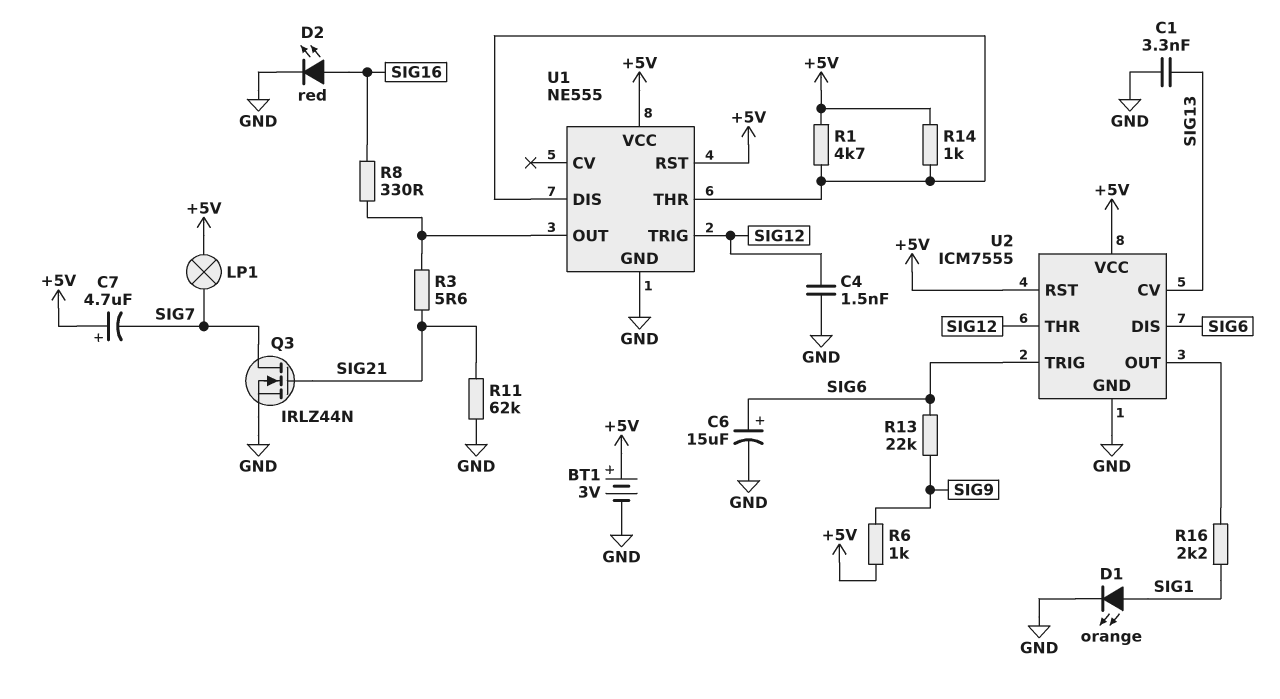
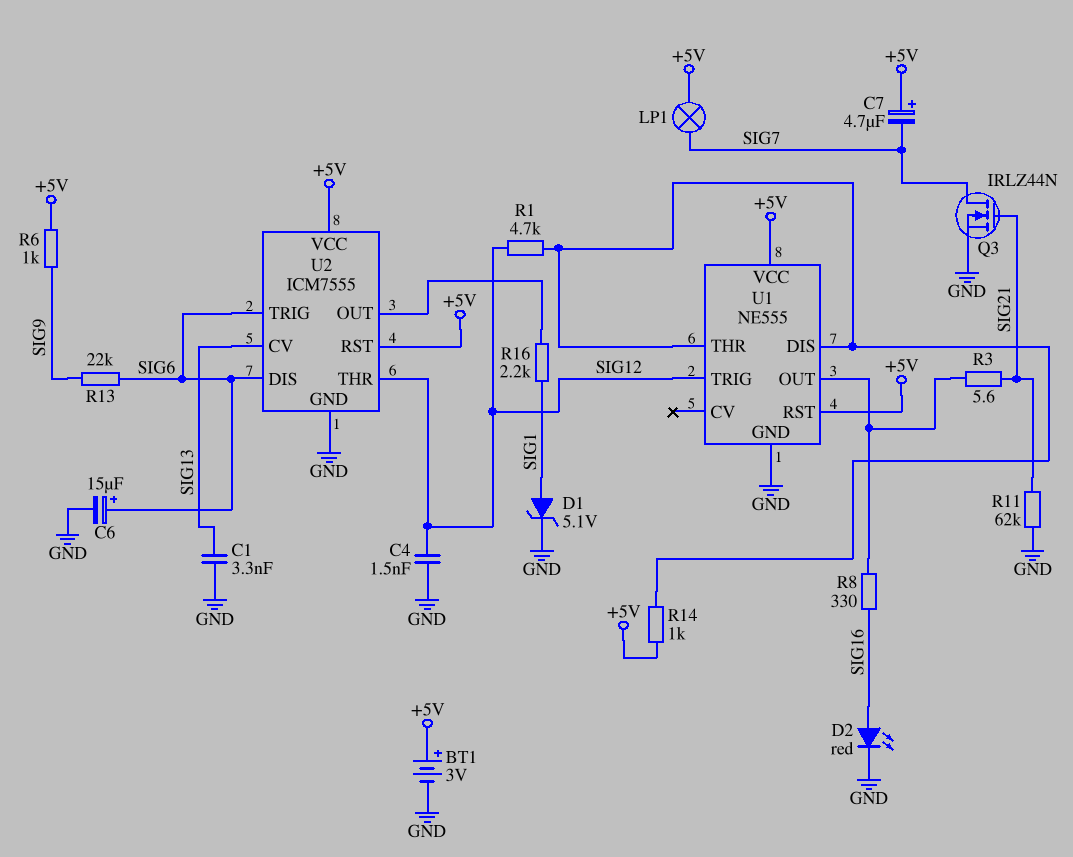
D1: LED orange (A SIG1, K GND) -> zener 5.1V (A SIG1, K GND)
R1: 4.7k (+5V, U1/DIS) -> 4.7k (SIG12, U1/DIS)

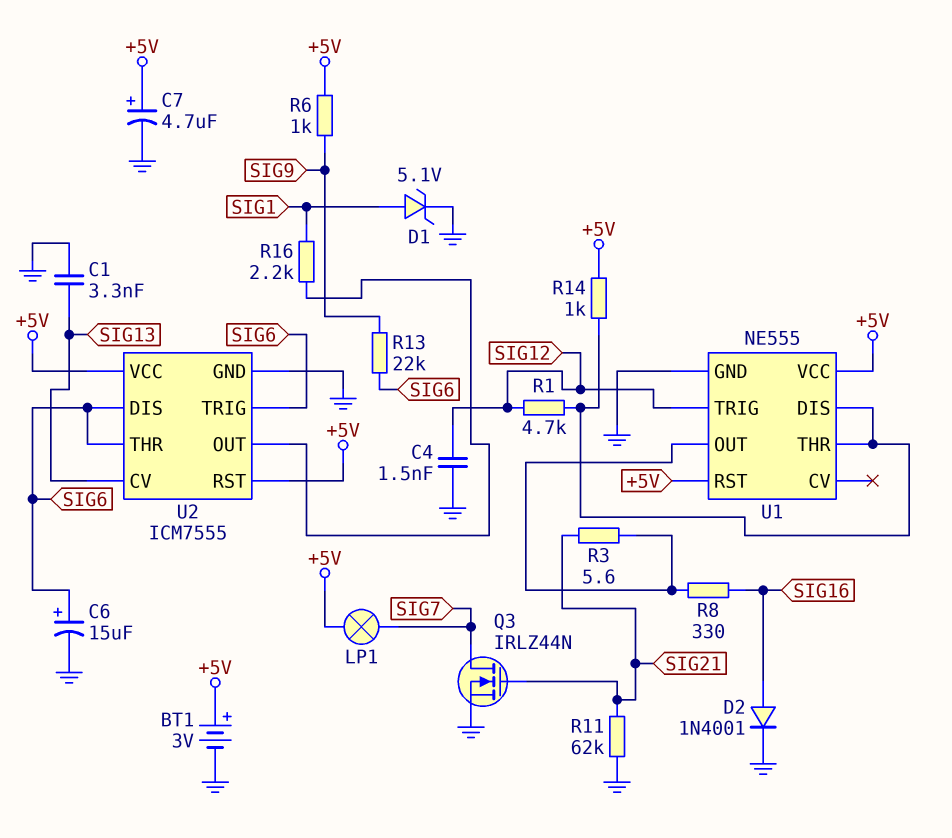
C7: 4.7uF (plus +5V, minus SIG7) -> 4.7uF (plus +5V, minus GND)
D2: LED red (A SIG16, K GND) -> diode 1N4001 (A SIG16, K GND)
U2 pin THR: SIG12 -> SIG6

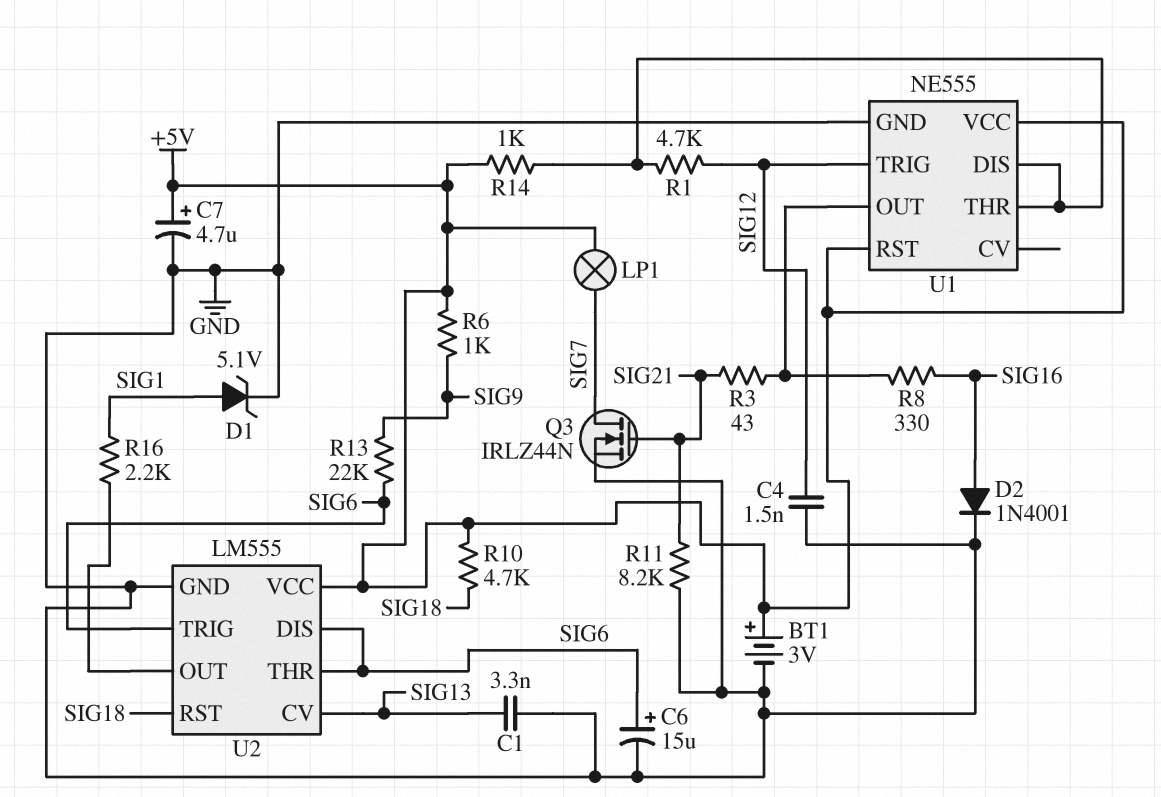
R3: 5.6 (SIG21, U1/OUT) -> 43 (SIG21, U1/OUT)
R10: none -> 4.7k (+5V, SIG18)
R11: 62k (GND, SIG21) -> 8.2k (GND, SIG21)
U2: ICM7555 -> LM555
U2 pin RST: +5V -> SIG18

